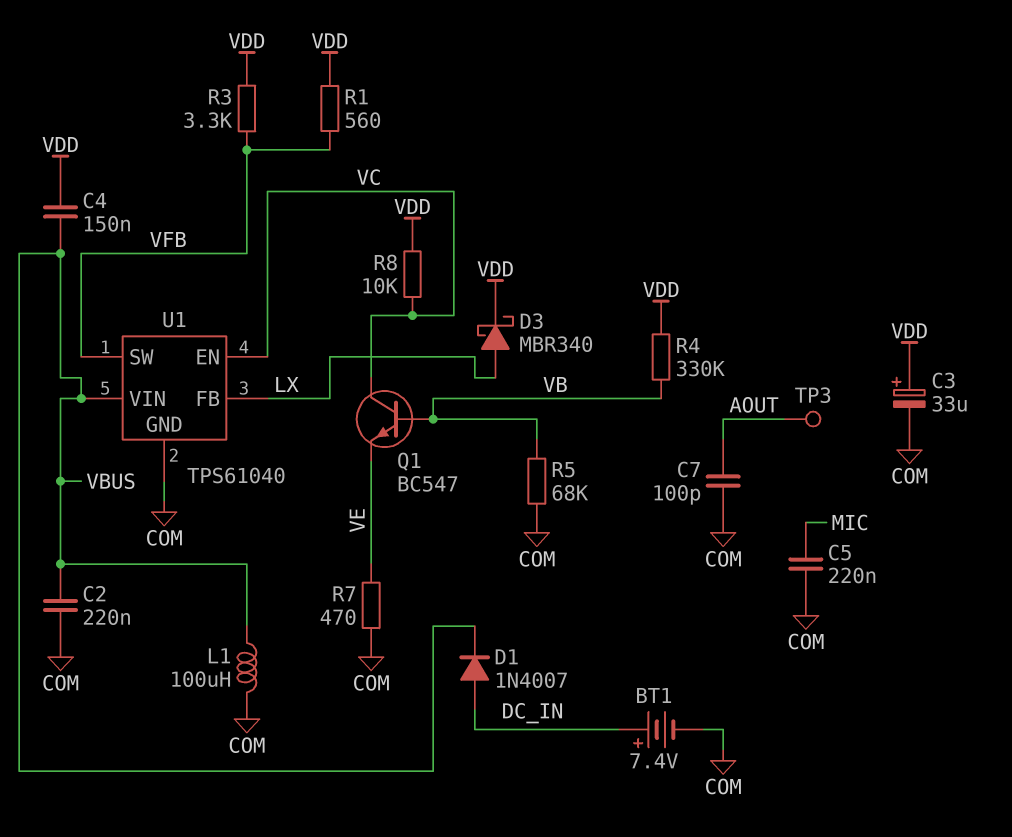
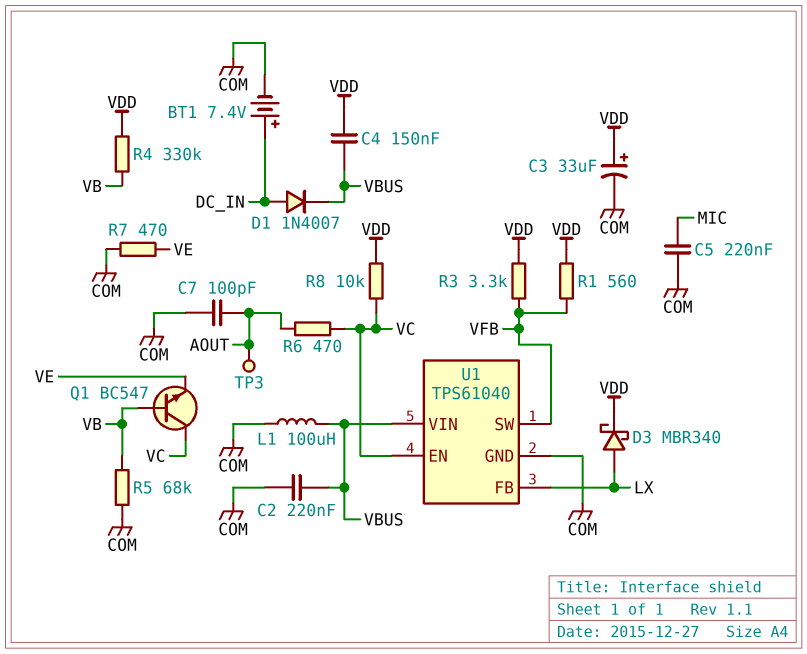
R6: none -> 470 (AOUT, VC)

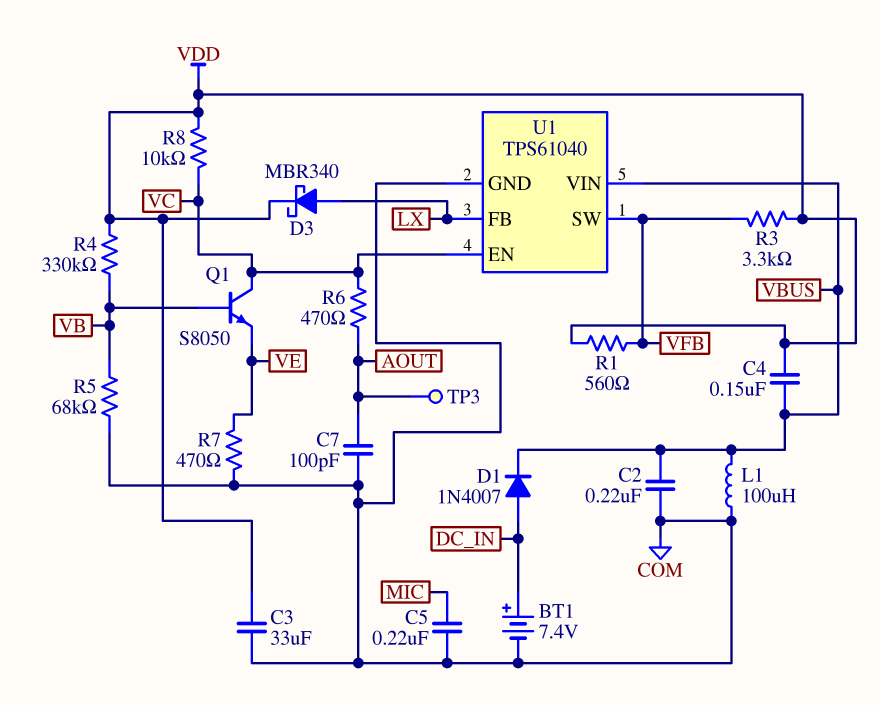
C3: 33uF (plus VDD, minus COM) -> 33uF (COM, VDD)
Q1: NPN BC547 (B VB, C VC, E VE) -> NPN S8050 (B VB, C VC, E VE)

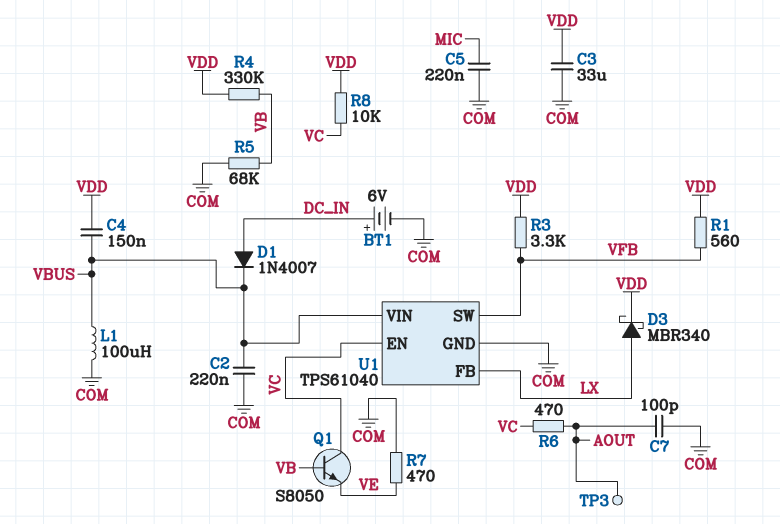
BT1: 7.4V (plus DC_IN, minus COM) -> 6V (plus DC_IN, minus COM)

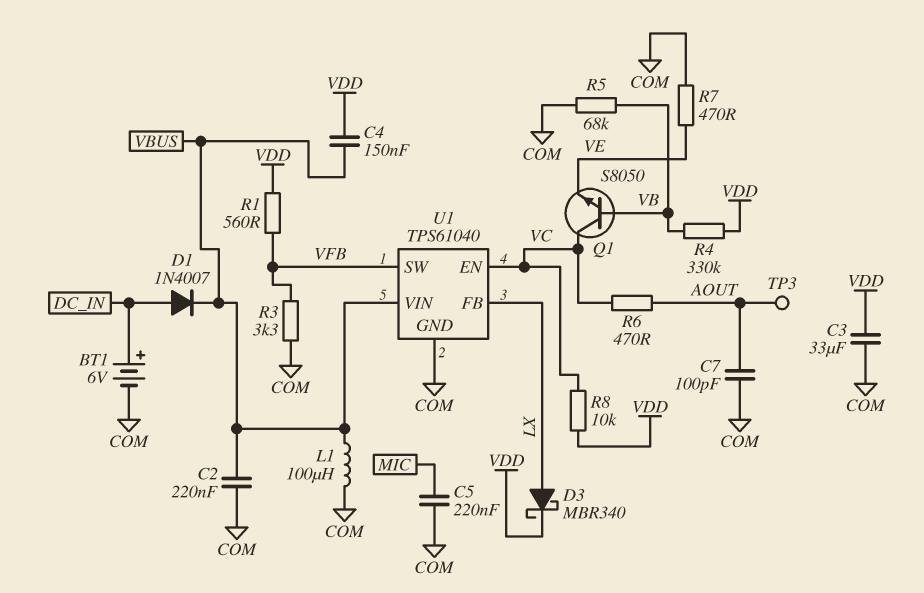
R3: 3.3k (VDD, VFB) -> 3.3k (COM, VFB)

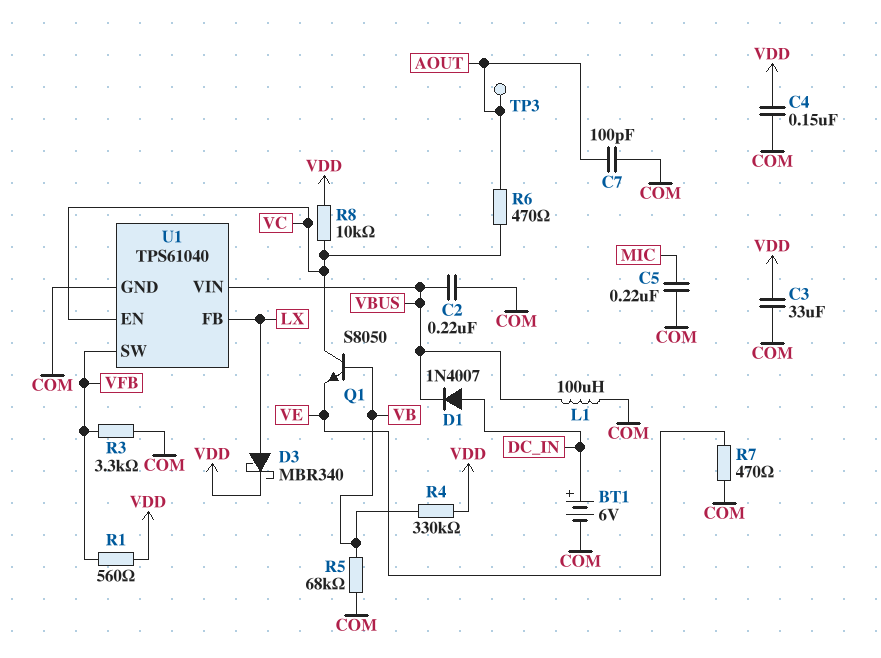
C4: 150nF (VBUS, VDD) -> 150nF (COM, VDD)

